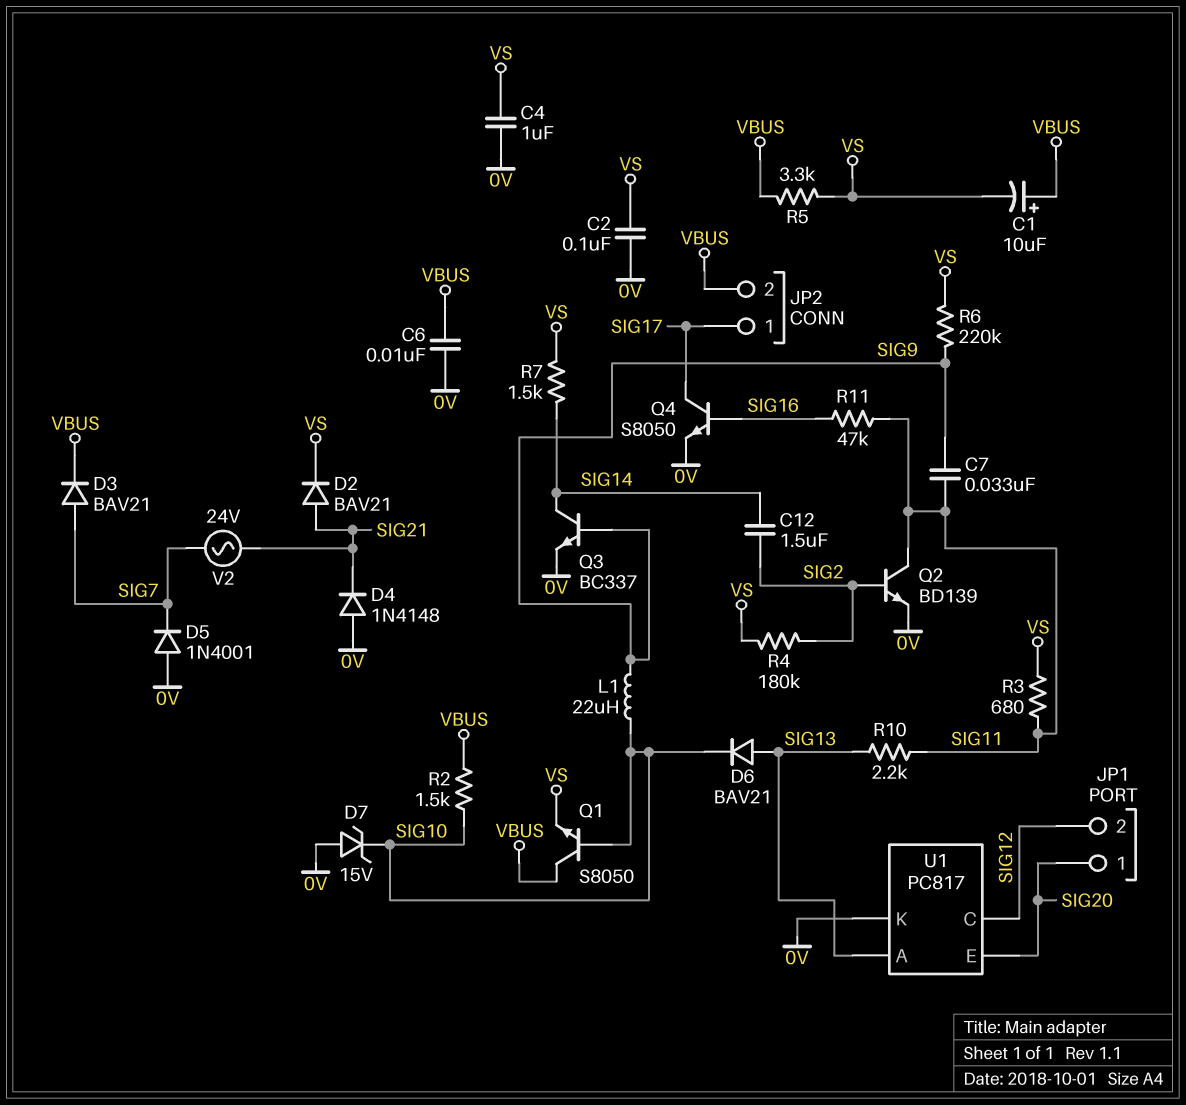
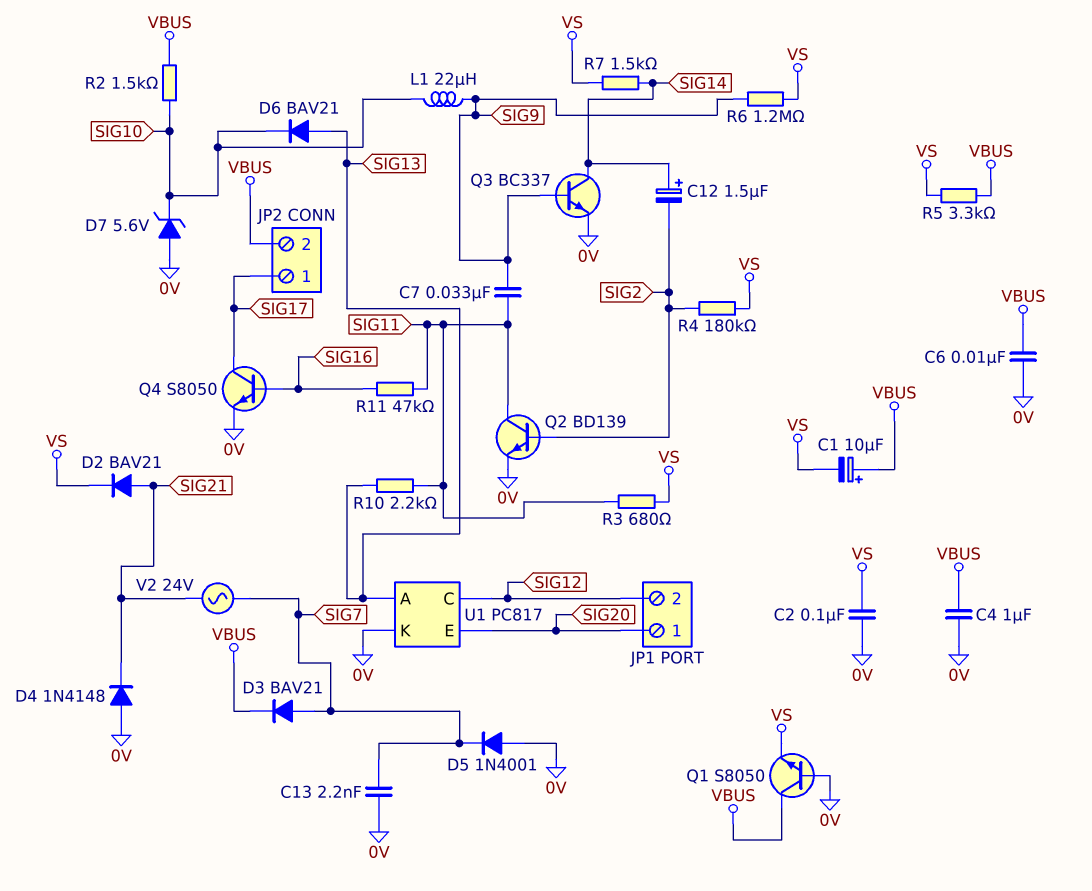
C4: 1uF (0V, VS) -> 1uF (0V, VBUS)
C12: 1.5uF (SIG2, SIG14) -> 1.5uF (plus SIG14, minus SIG2)
C13: none -> 2.2nF (0V, SIG7)
D7: zener 15V (A 0V, K SIG10) -> zener 5.6V (A 0V, K SIG10)
Q1: NPN S8050 (B SIG10, C VBUS, E VS) -> NPN S8050 (B 0V, C VBUS, E VS)
R6: 220k (SIG9, VS) -> 1.2M (SIG9, VS)

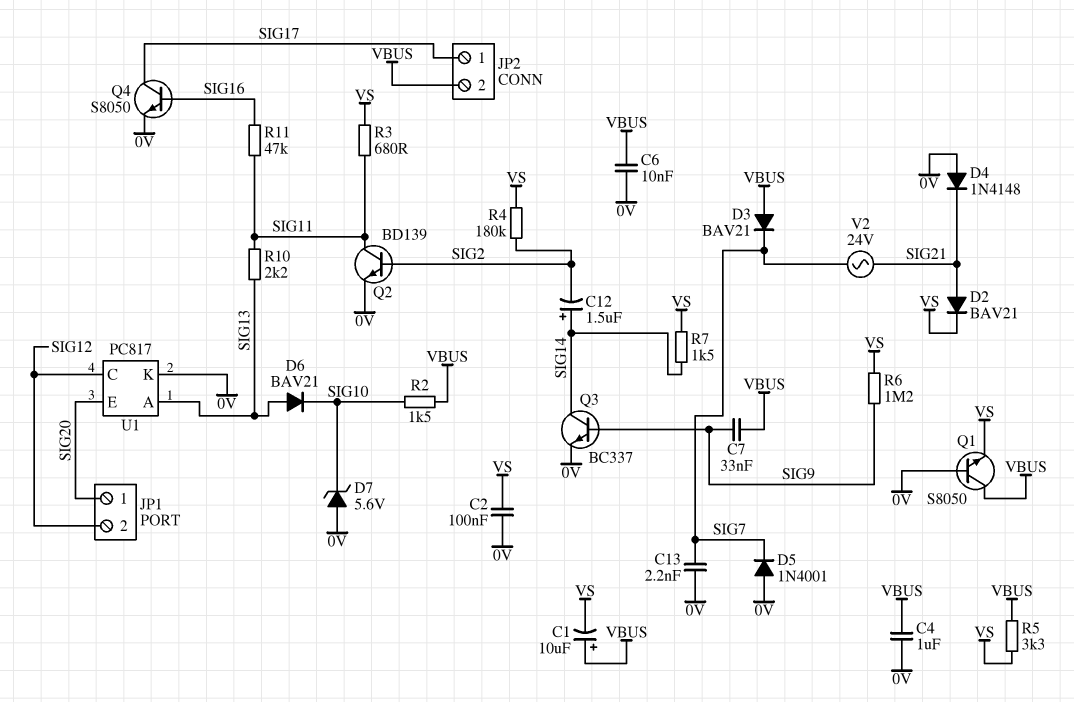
C7: 33nF (SIG9, SIG11) -> 33nF (SIG9, VBUS)
D3: diode BAV21 (A SIG7, K VBUS) -> diode BAV21 (A VBUS, K SIG7)
L1: 22uH (SIG9, SIG10) -> none

